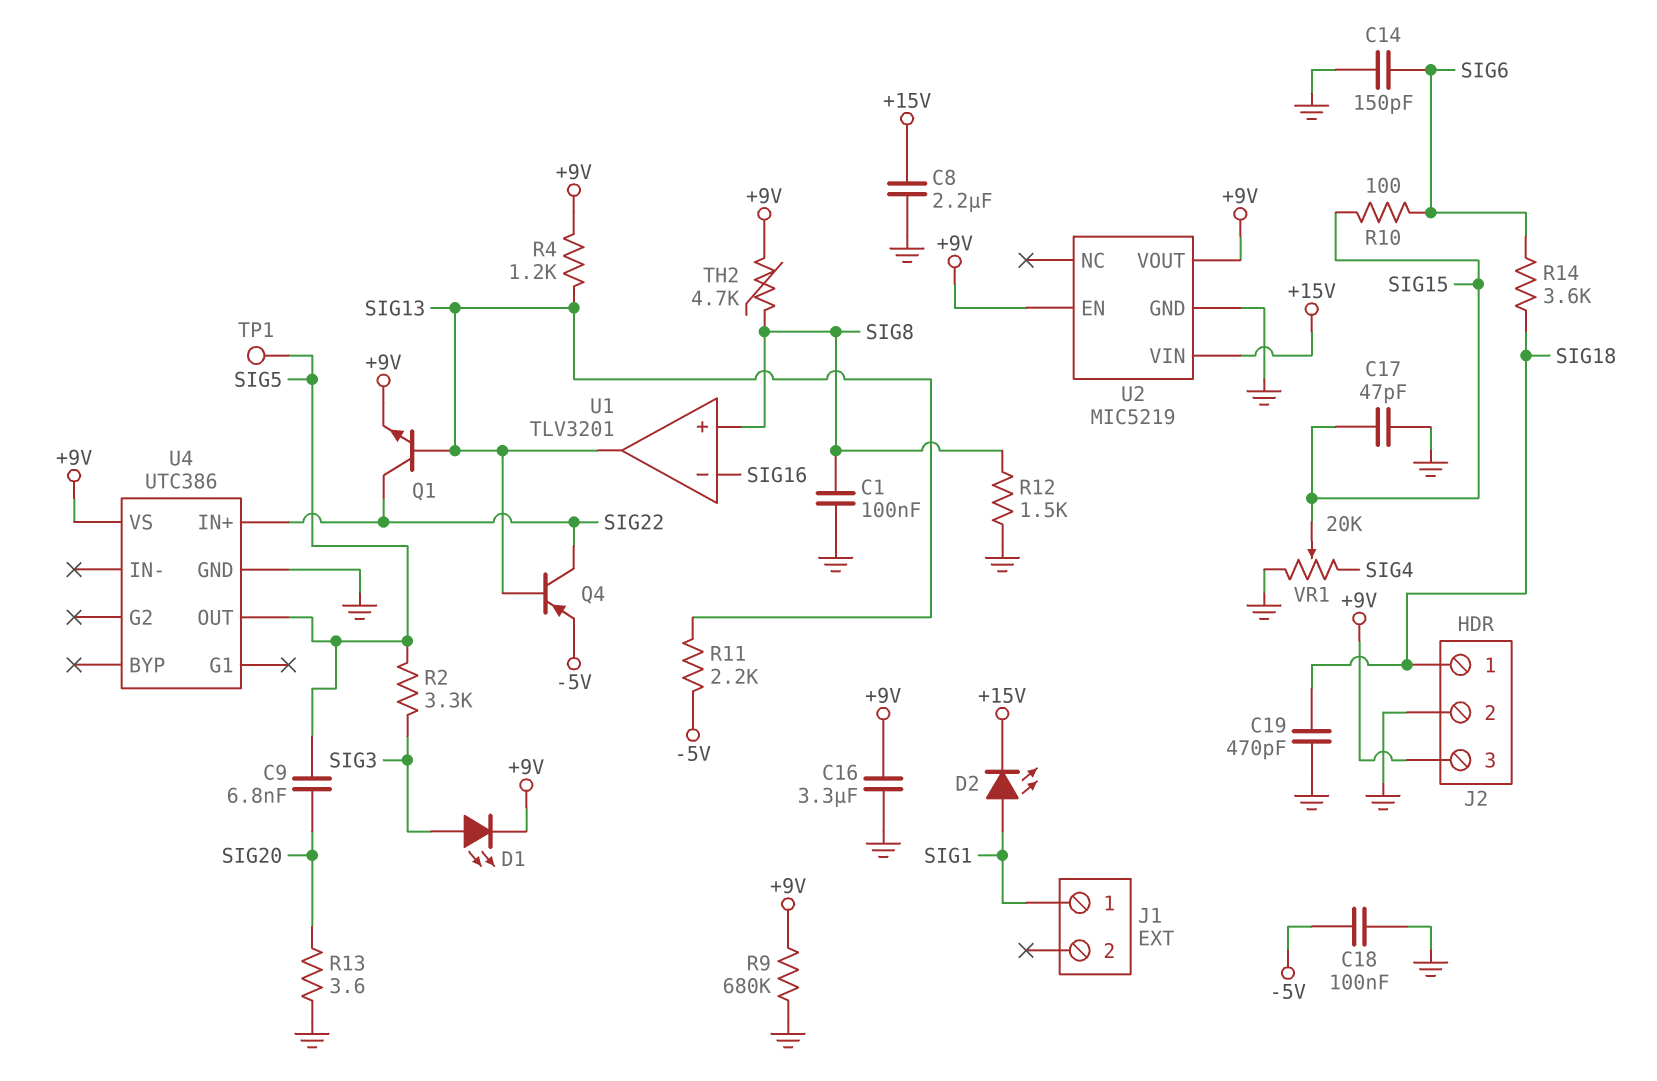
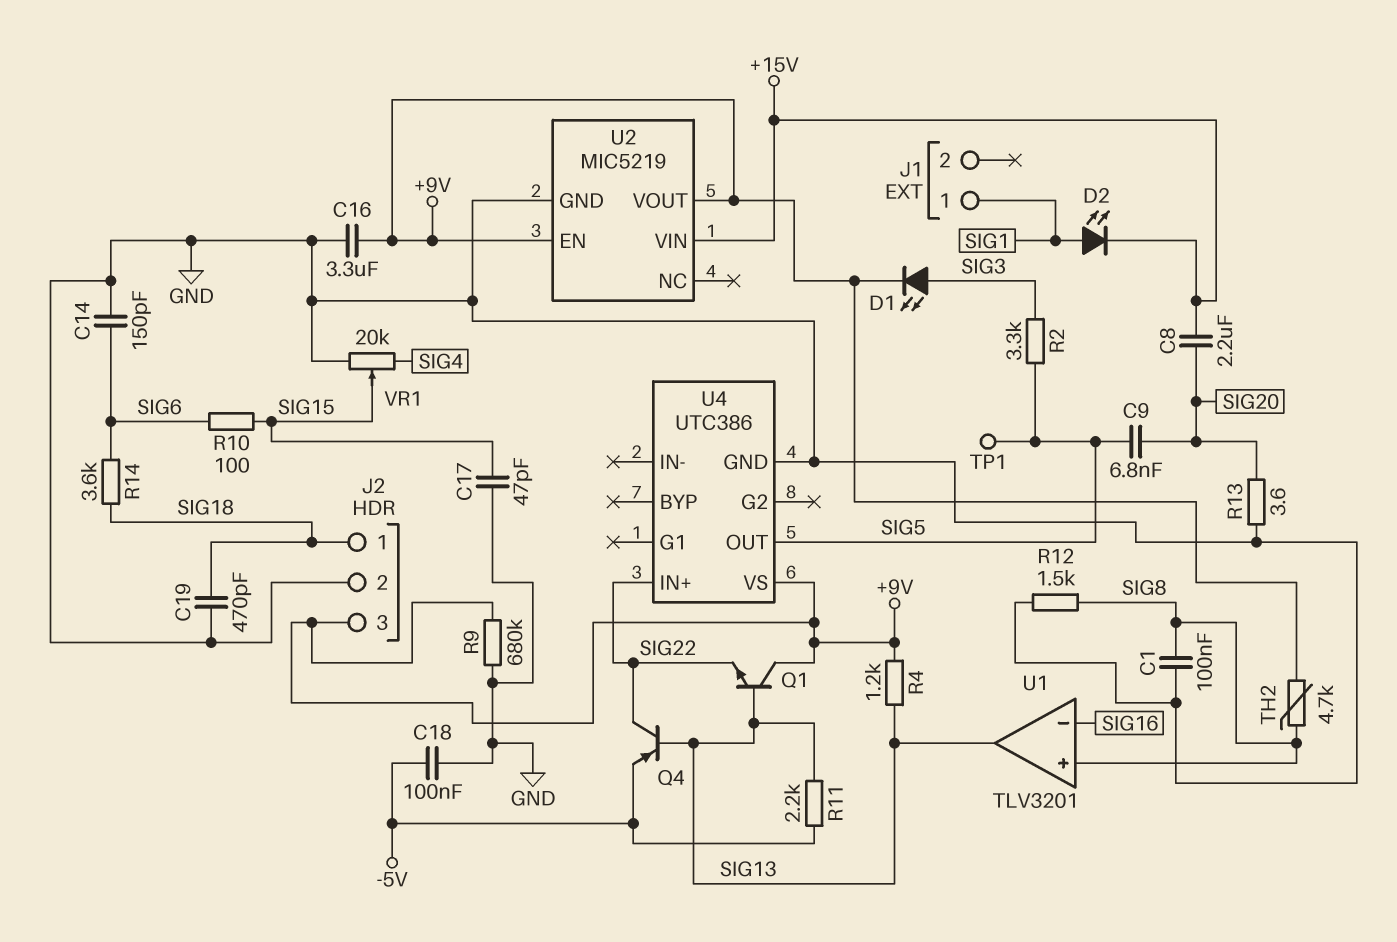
C8: 2.2uF (+15V, GND) -> 2.2uF (+15V, SIG20)
Q1: NPN (B SIG13, C SIG22, E +9V) -> NPN (B SIG13, C +9V, E SIG22)

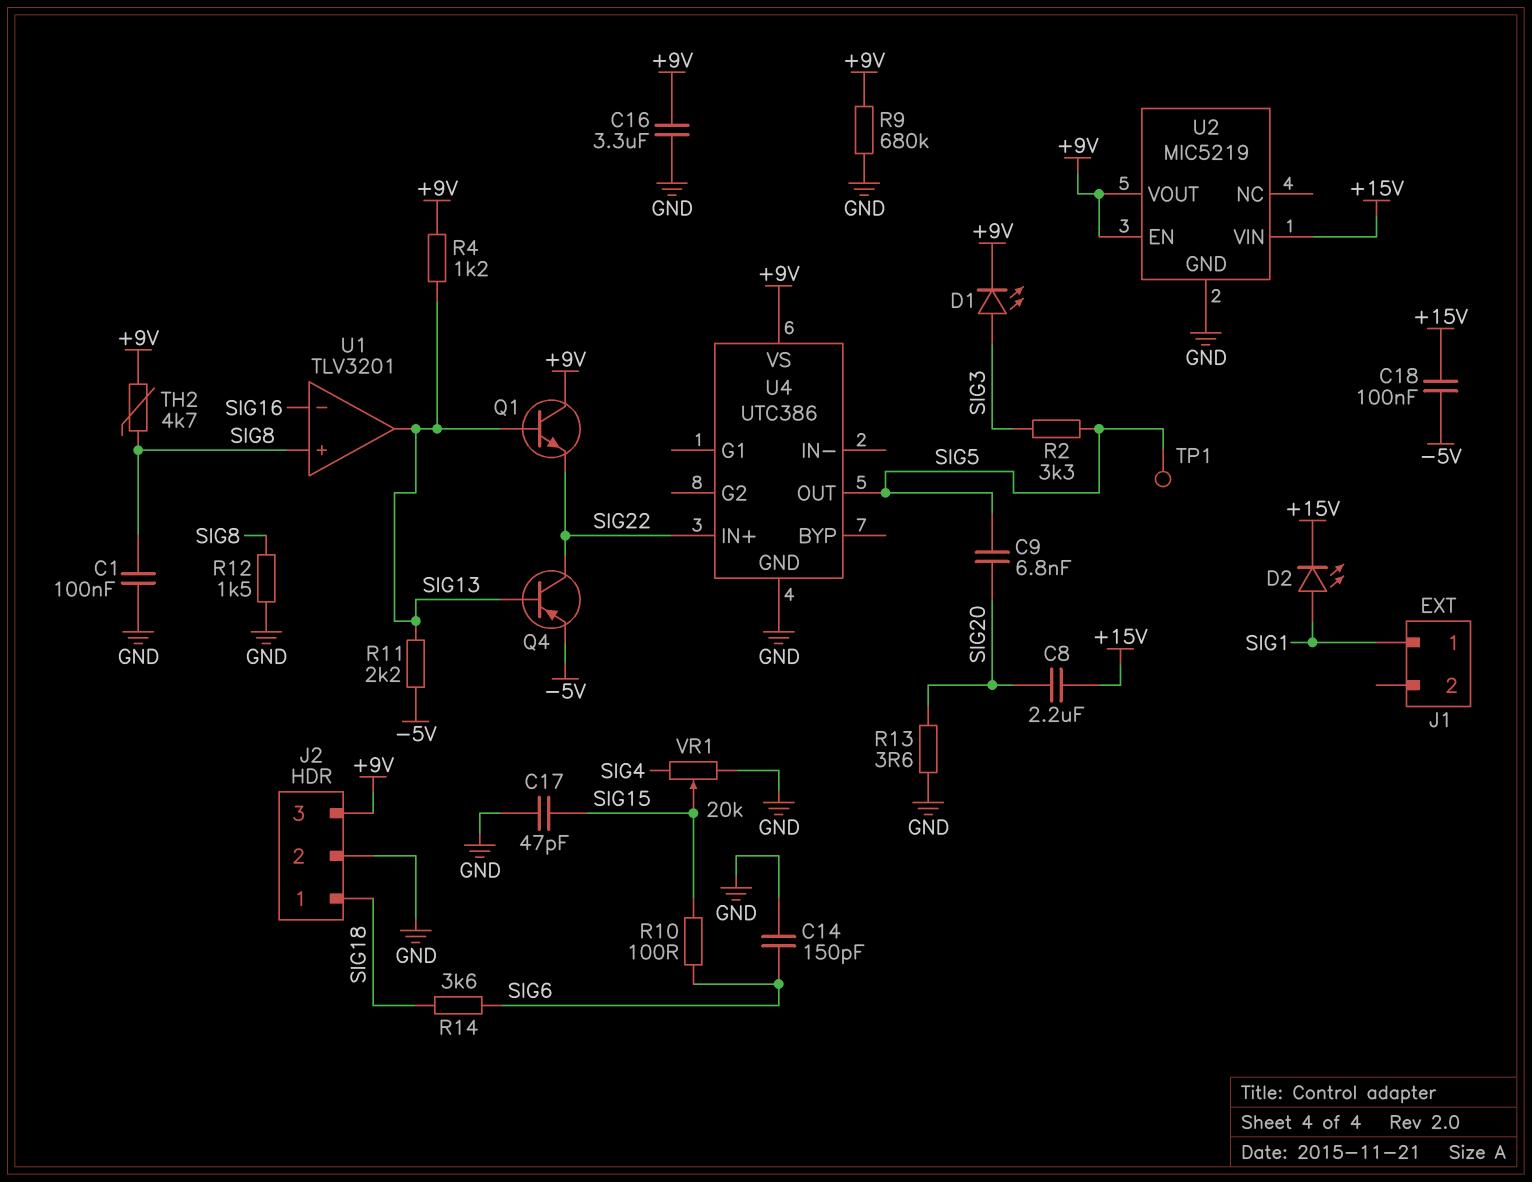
C18: 100nF (-5V, GND) -> 100nF (+15V, -5V)
C19: 470pF (GND, SIG18) -> none

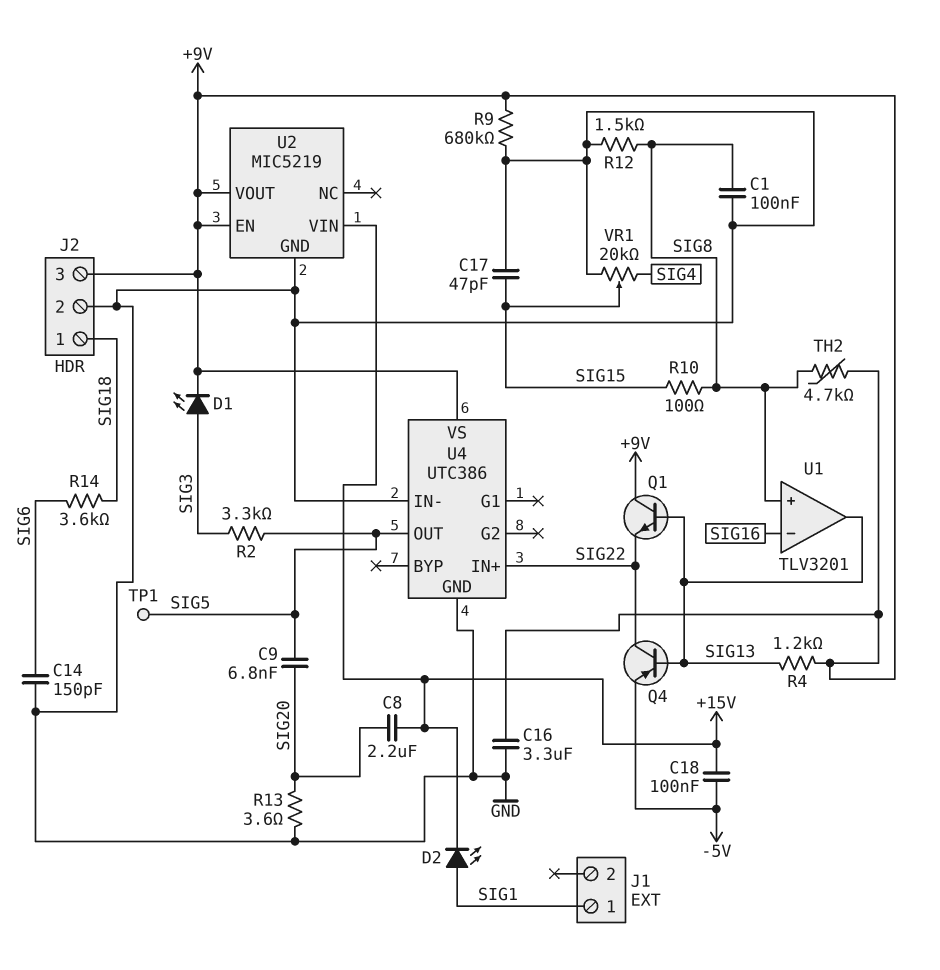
R10: 100 (SIG6, SIG15) -> 100 (SIG8, SIG15)
R11: 2.2k (-5V, SIG13) -> none
U4 pin IN-: none -> GND

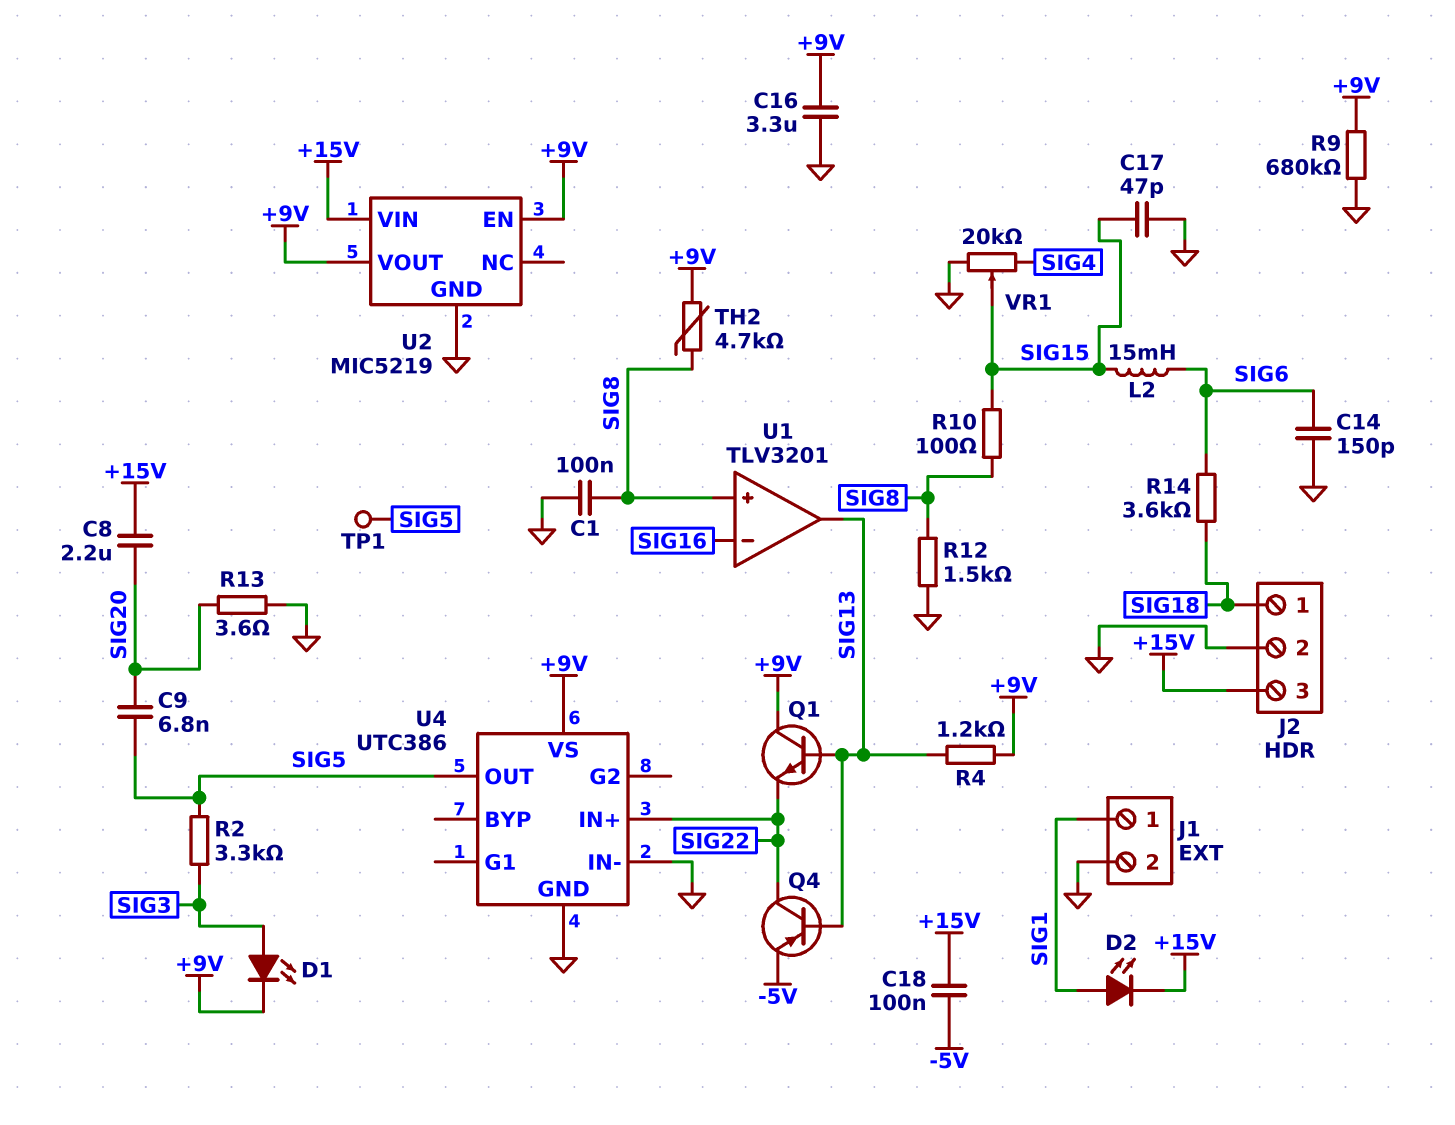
J1 pin 2: none -> GND
J2 pin 3: +9V -> +15V
L2: none -> 15mH (SIG6, SIG15)

